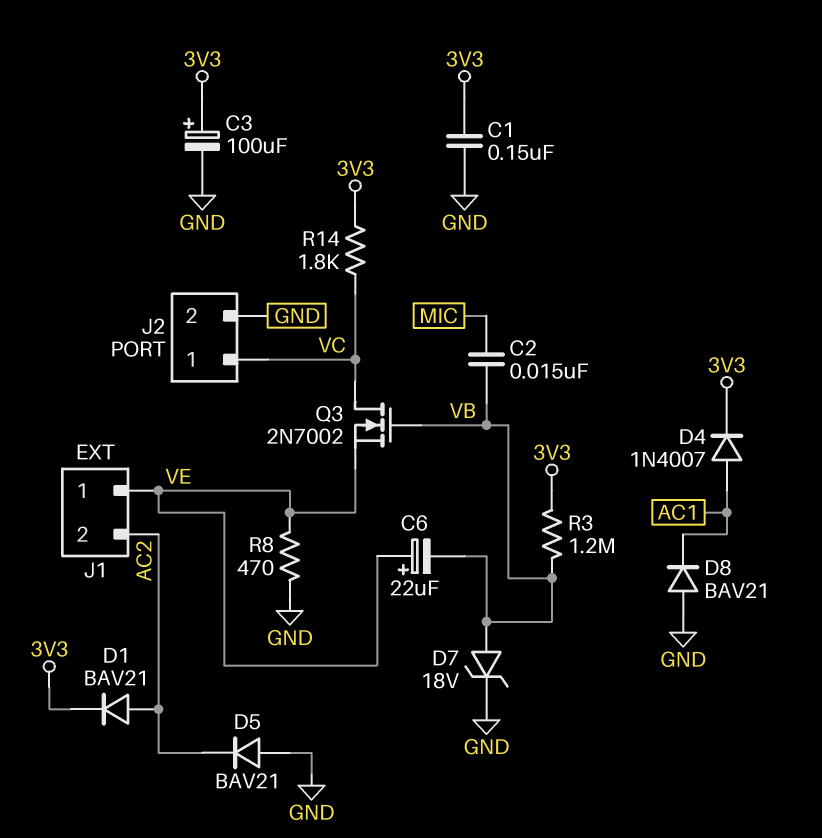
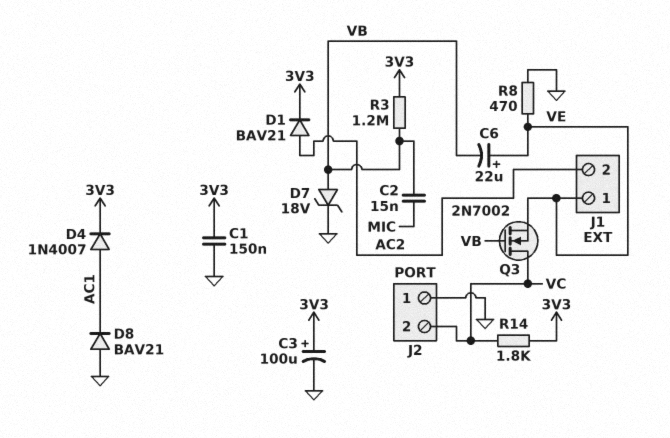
D5: diode BAV21 (A GND, K AC2) -> none
J2 pin 1: VC -> GND
J2 pin 2: GND -> VC

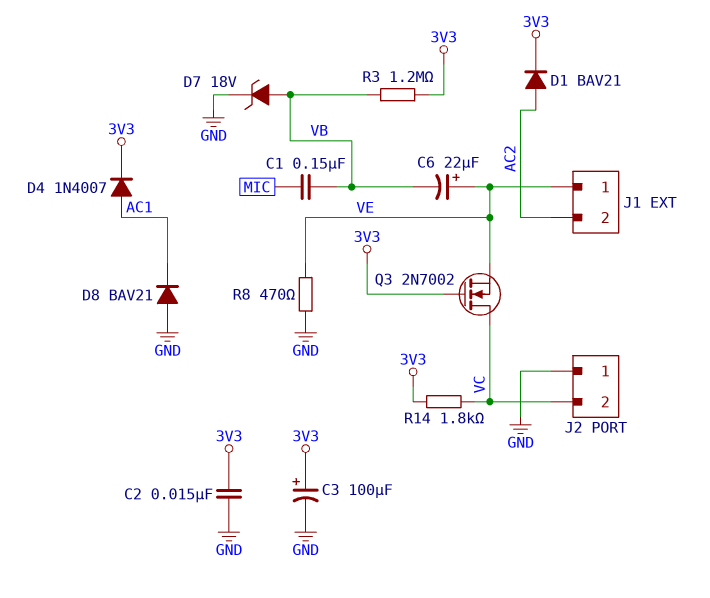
C1: 150nF (3V3, GND) -> 150nF (MIC, VB)
C2: 15nF (MIC, VB) -> 15nF (3V3, GND)
Q3: NMOS 2N7002 (G VB, D VC, S VE) -> NMOS 2N7002 (G 3V3, D VC, S VE)

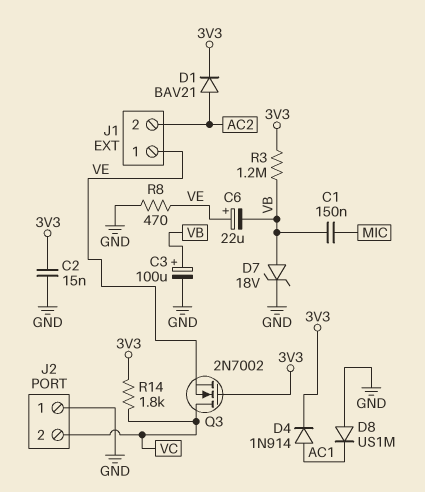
C3: 100uF (plus 3V3, minus GND) -> 100uF (plus VB, minus GND)
D4: diode 1N4007 (A AC1, K 3V3) -> diode 1N914 (A AC1, K 3V3)
D8: diode BAV21 (A GND, K AC1) -> diode US1M (A GND, K AC1)

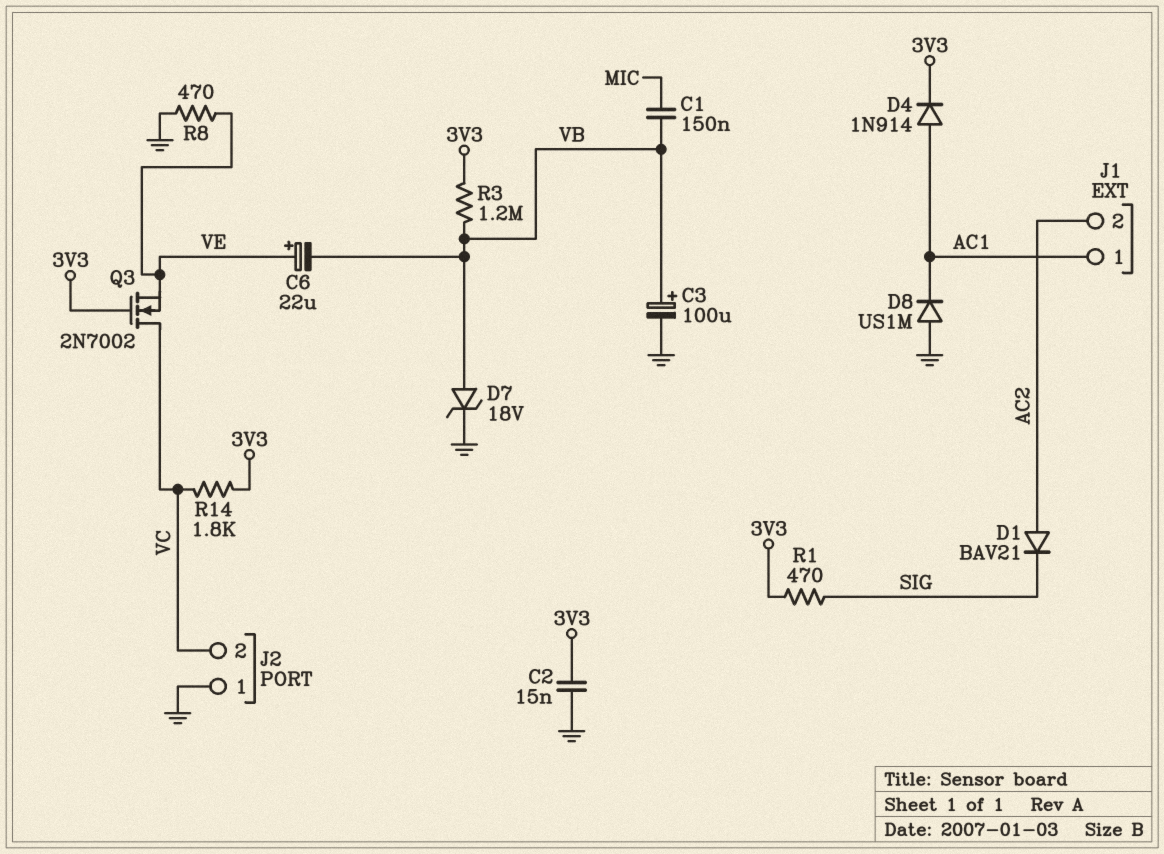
D1: diode BAV21 (A AC2, K 3V3) -> diode BAV21 (A AC2, K SIG)
J1 pin 1: VE -> AC1
R1: none -> 470 (3V3, SIG)

